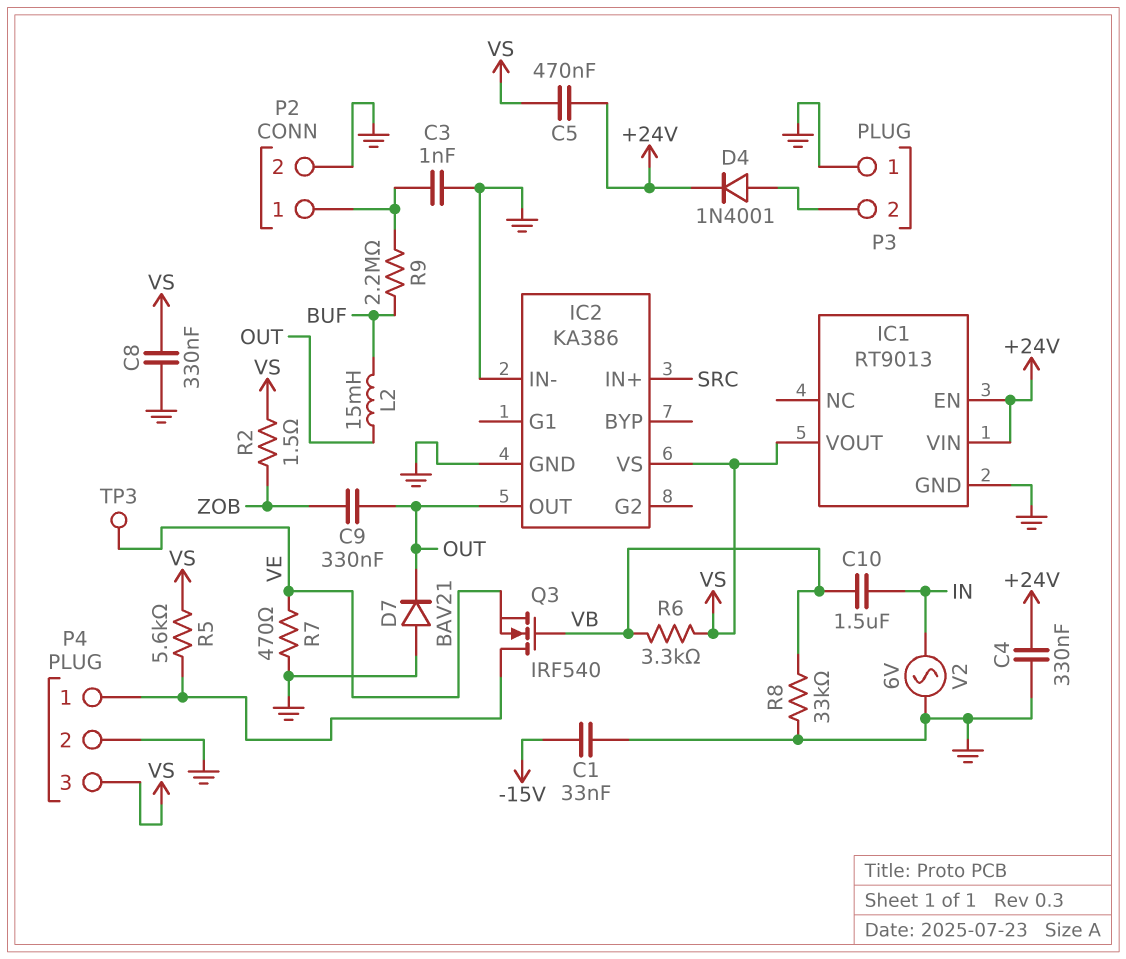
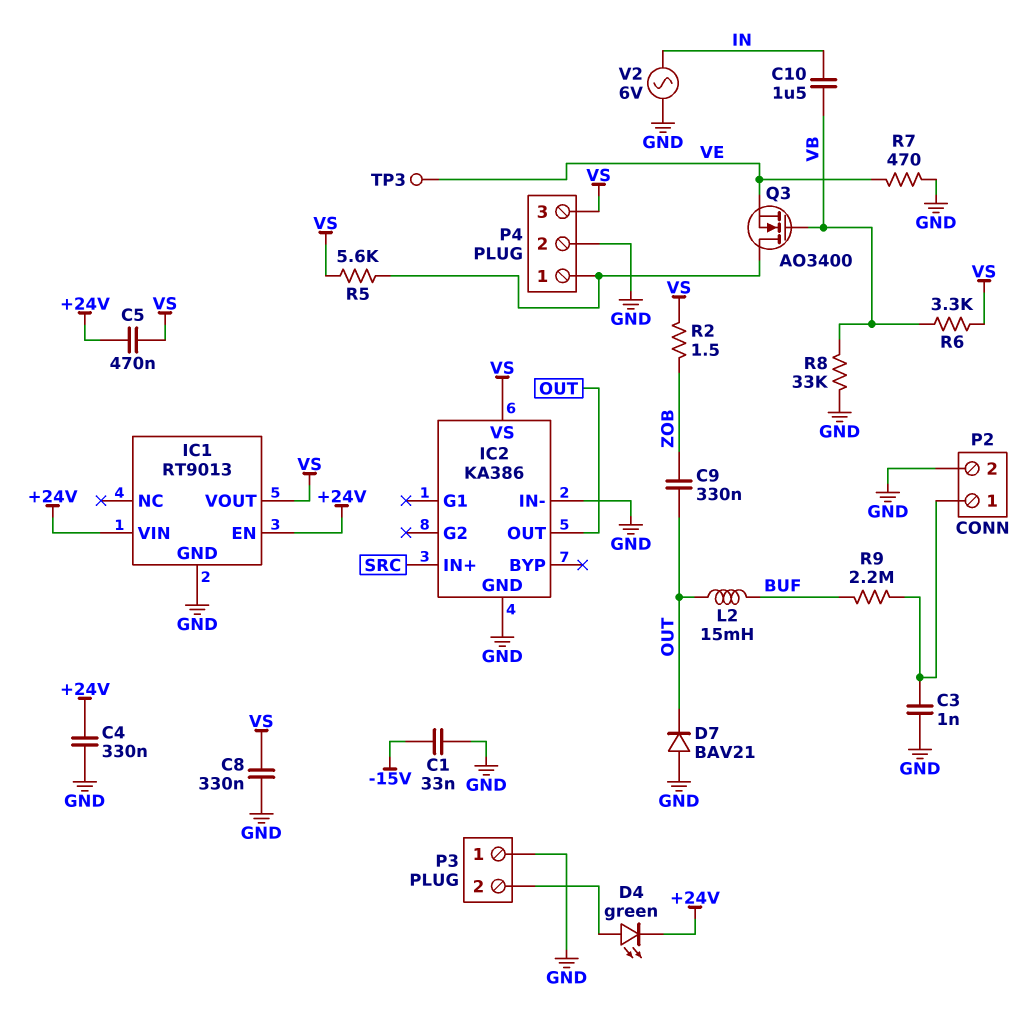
D4: diode 1N4001 (A P3/2, K +24V) -> LED green (A P3/2, K +24V)
Q3: NMOS IRF540 (G VB, D P4/1, S VE) -> NMOS AO3400 (G VB, D P4/1, S VE)

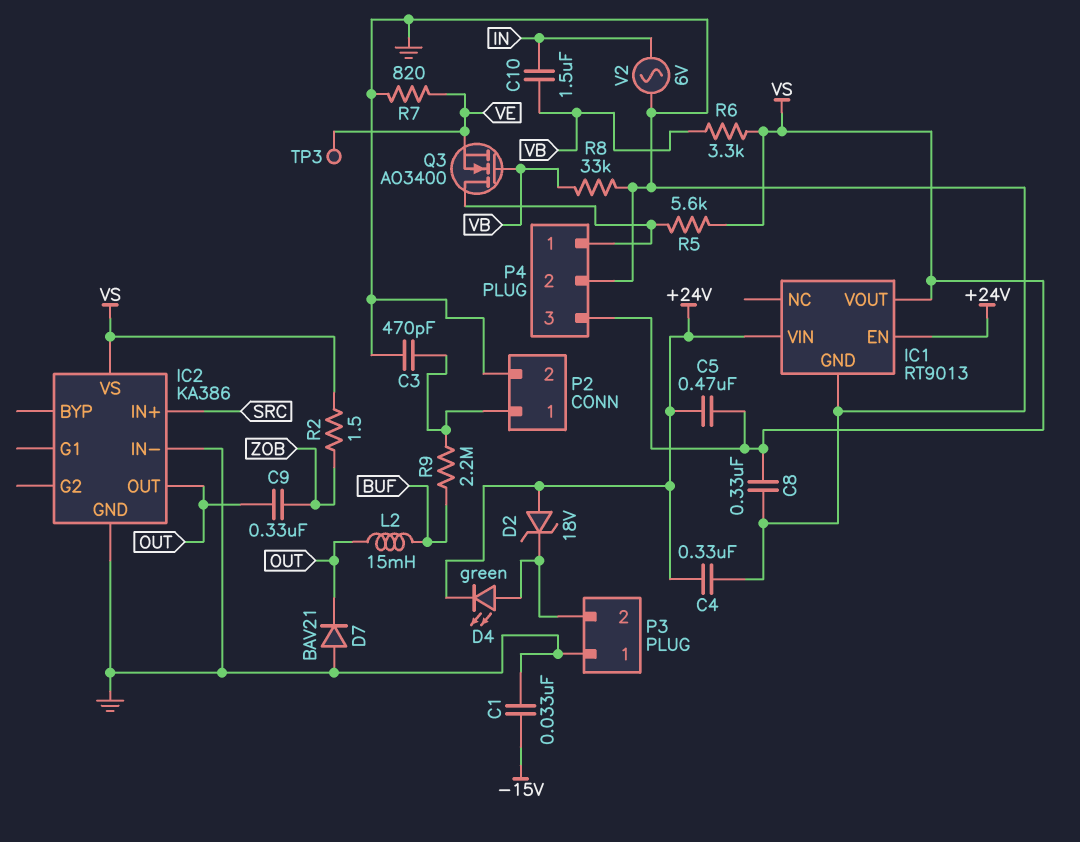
C3: 1nF (GND, P2/1) -> 470pF (GND, P2/1)
D2: none -> zener 18V (A +24V, K P3/2)
R7: 470 (GND, VE) -> 820 (GND, VE)

